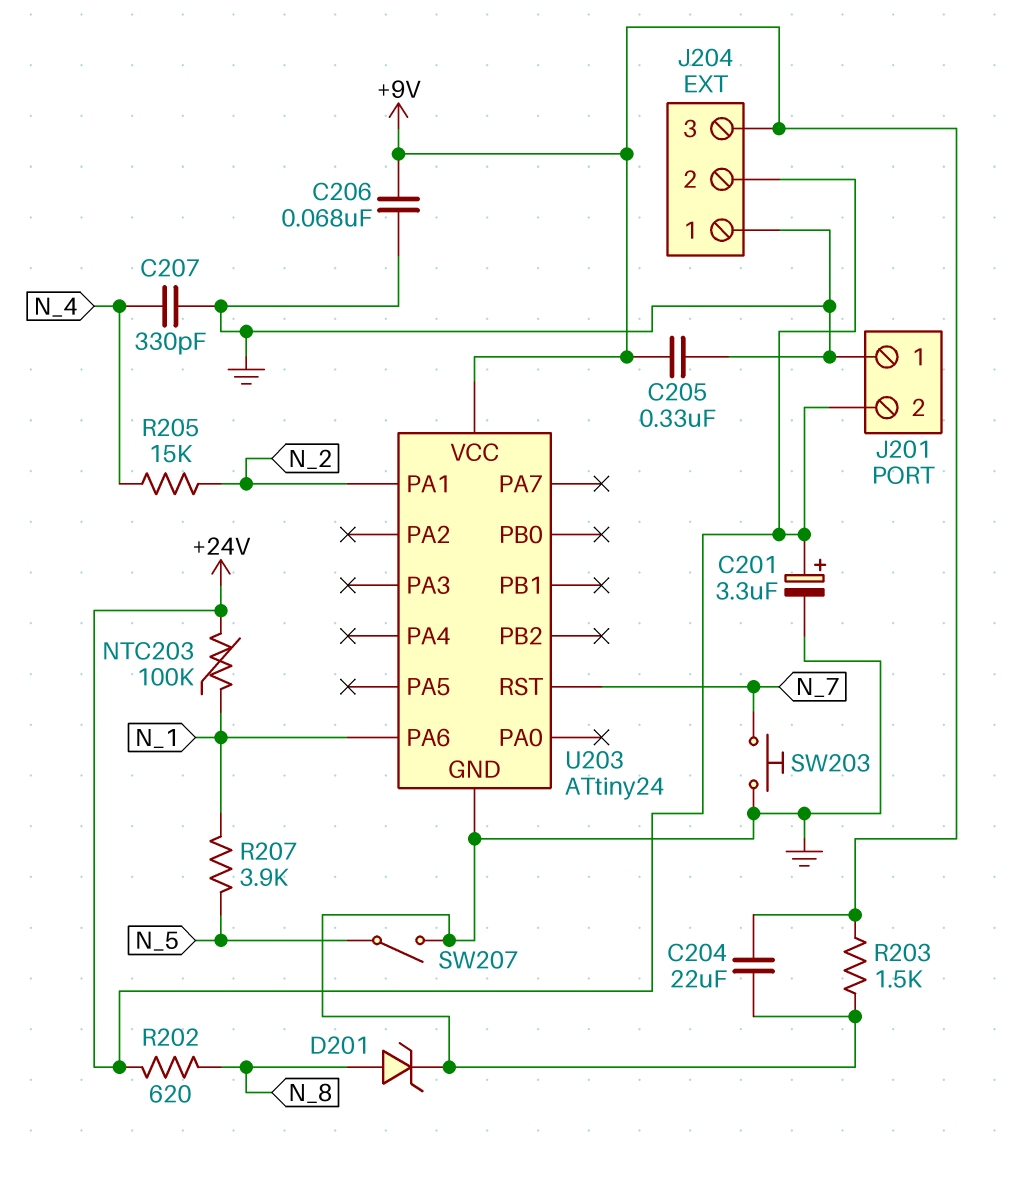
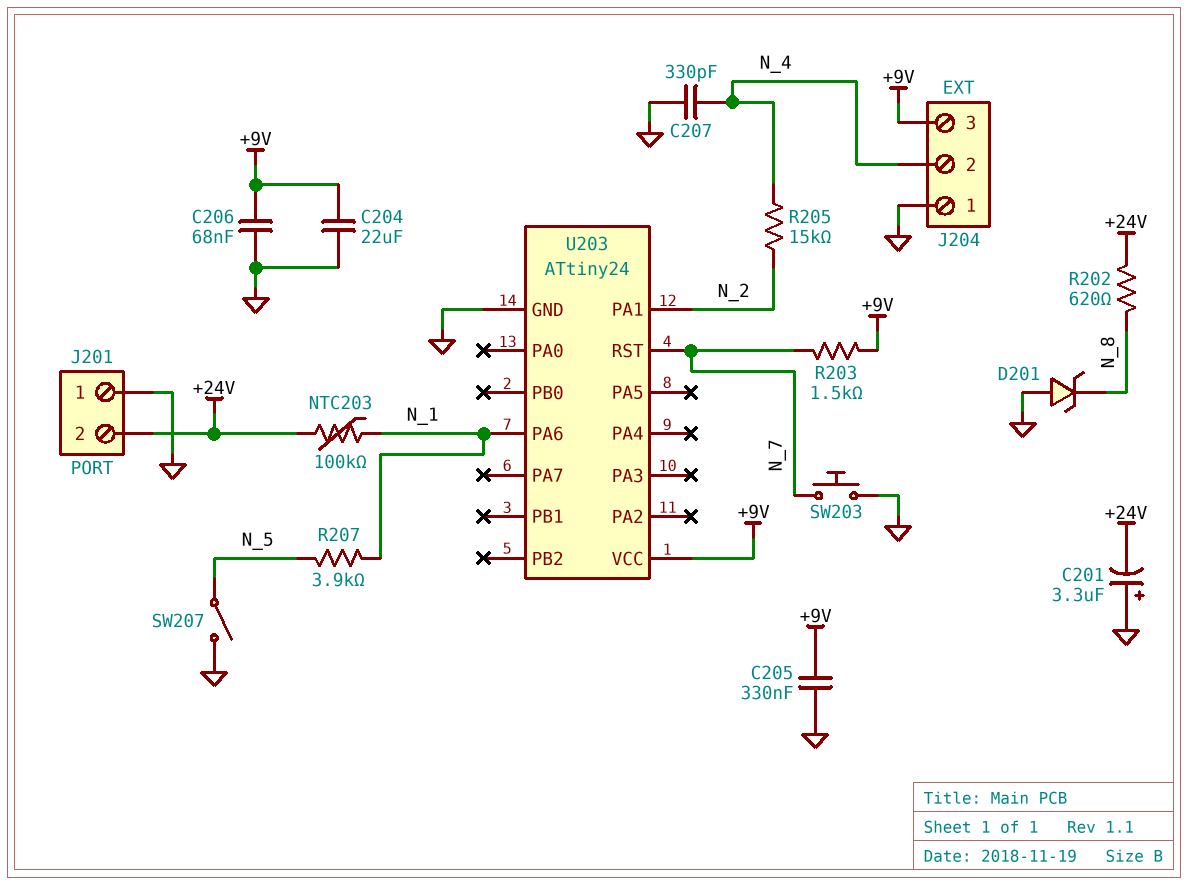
C201: 3.3uF (plus +24V, minus GND) -> 3.3uF (plus GND, minus +24V)
D201: zener (A N_8, K GND) -> zener (A GND, K N_8)
J204 pin 2: +24V -> N_4
R203: 1.5k (+9V, GND) -> 1.5k (+9V, N_7)

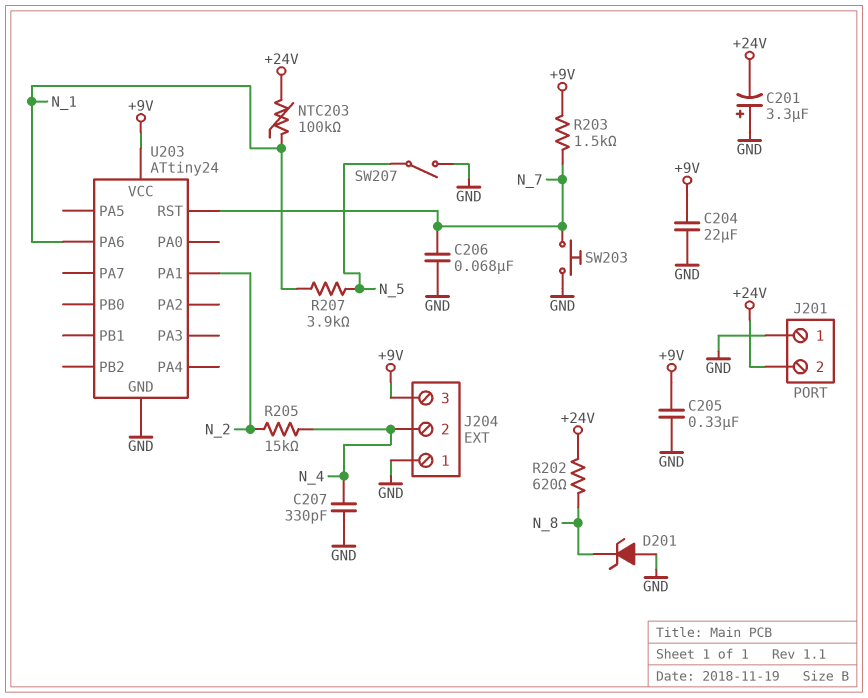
C206: 68nF (+9V, GND) -> 68nF (GND, N_7)

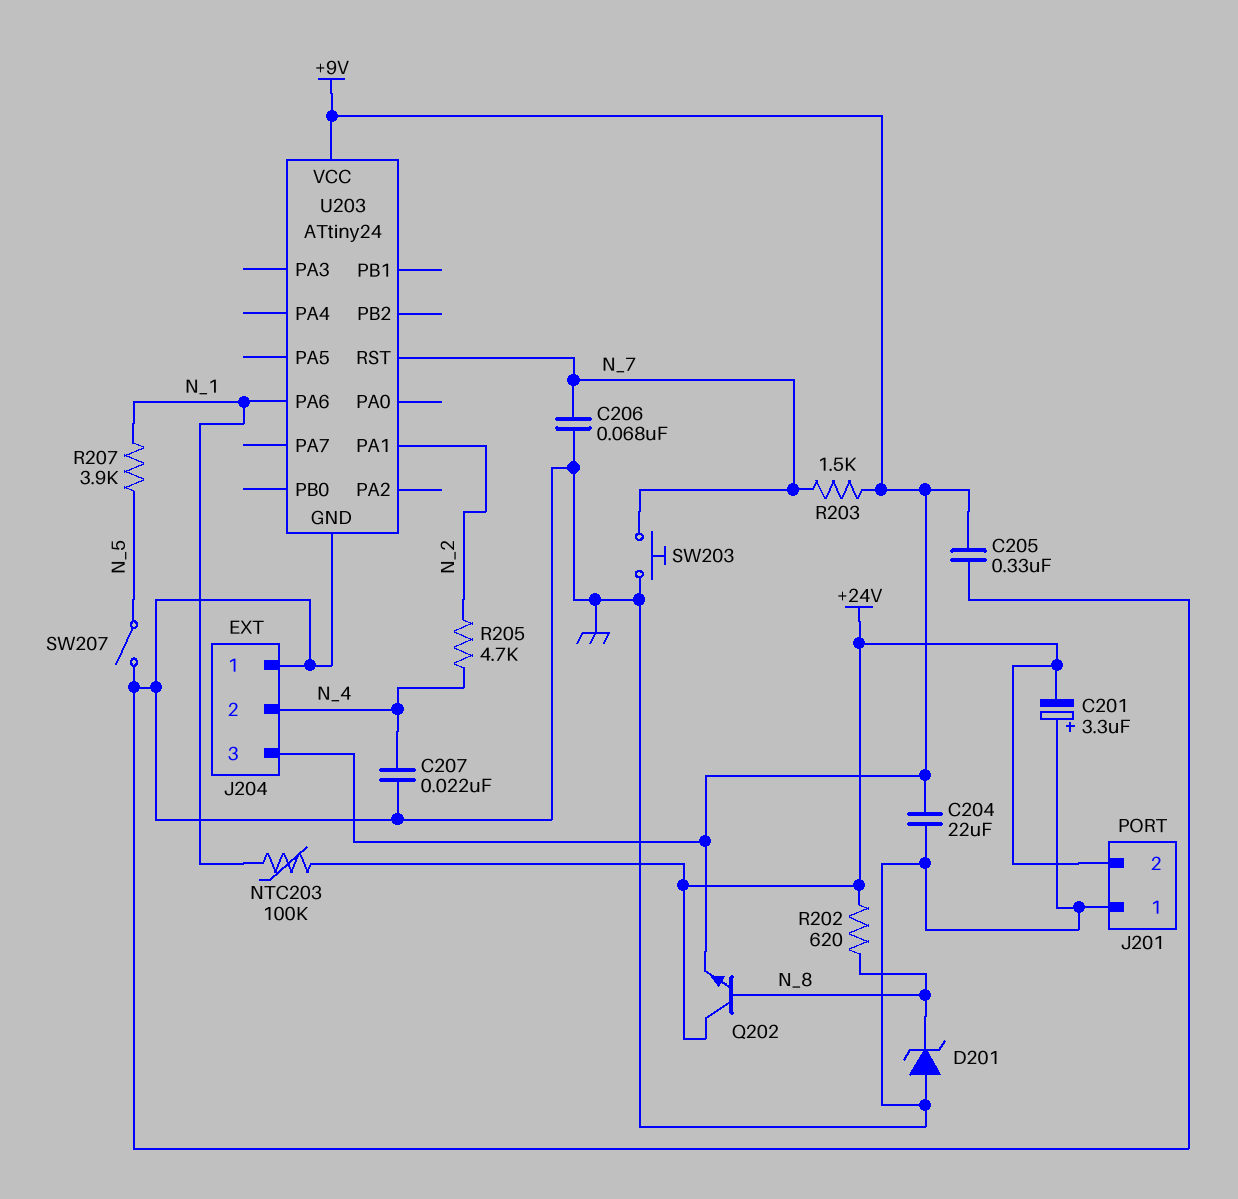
C207: 330pF (GND, N_4) -> 22nF (GND, N_4)
Q202: none -> NPN (B N_8, C +24V, E +9V)
R205: 15k (N_2, N_4) -> 4.7k (N_2, N_4)

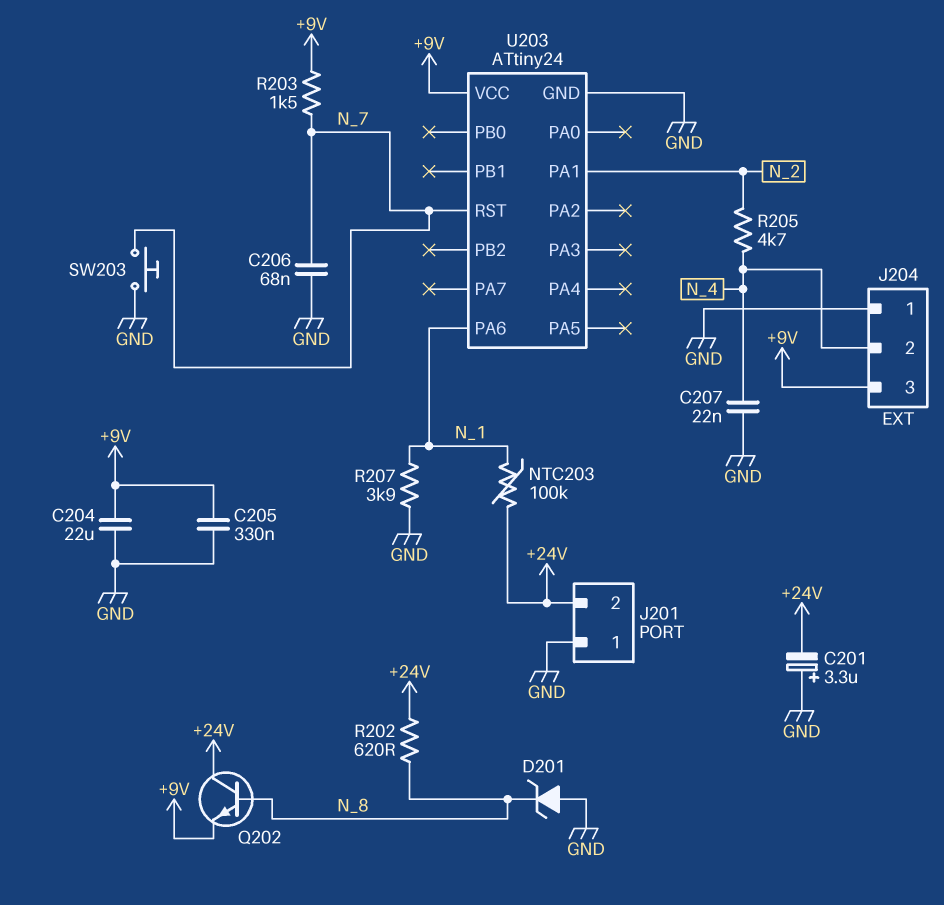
R207: 3.9k (N_1, N_5) -> 3.9k (GND, N_1)
SW207: switch (GND, N_5) -> none

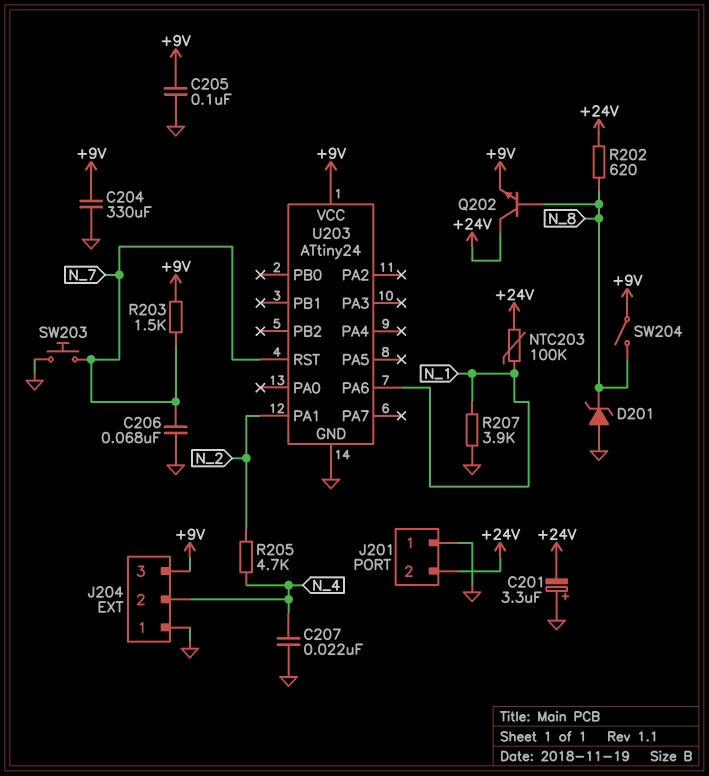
C204: 22uF (+9V, GND) -> 330uF (+9V, GND)
C205: 330nF (+9V, GND) -> 100nF (+9V, GND)
SW204: none -> switch (+9V, N_8)

